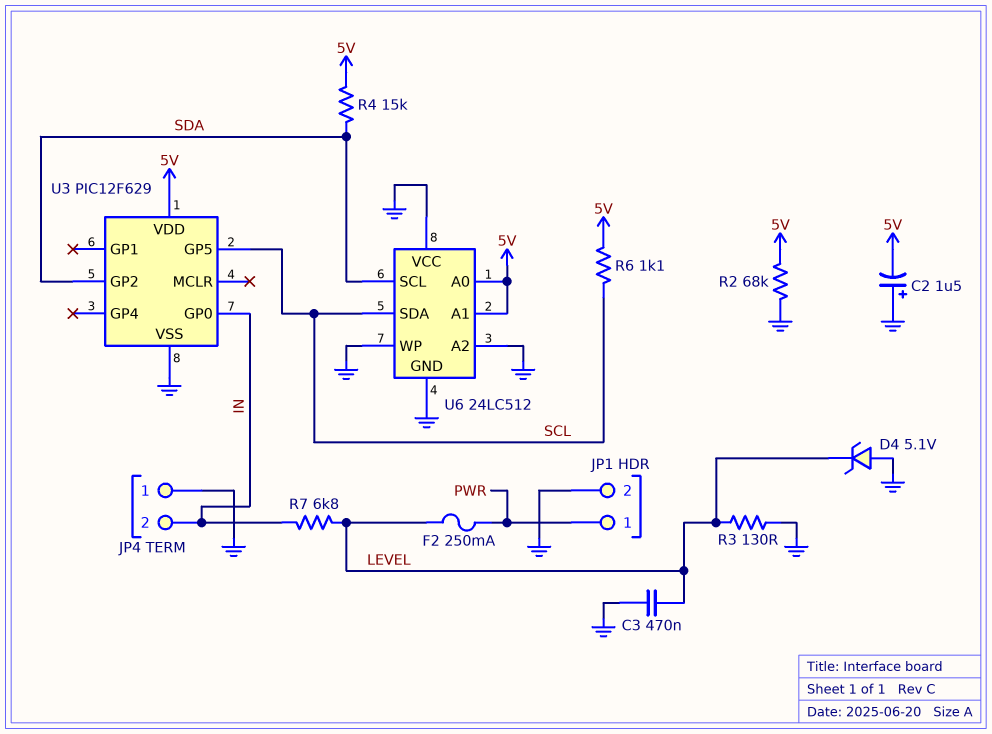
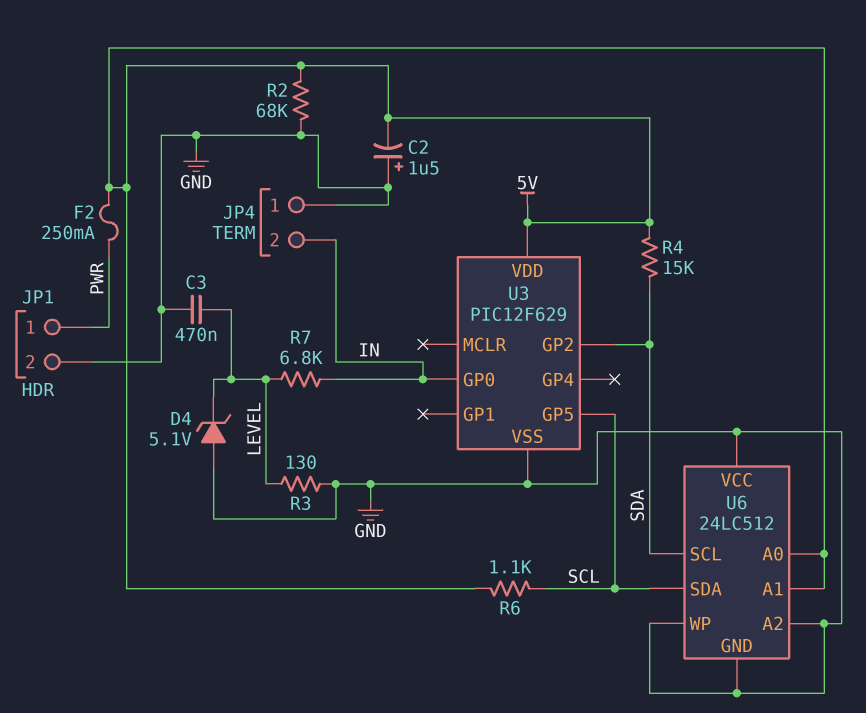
F2: 250mA (LEVEL, PWR) -> 250mA (5V, PWR)

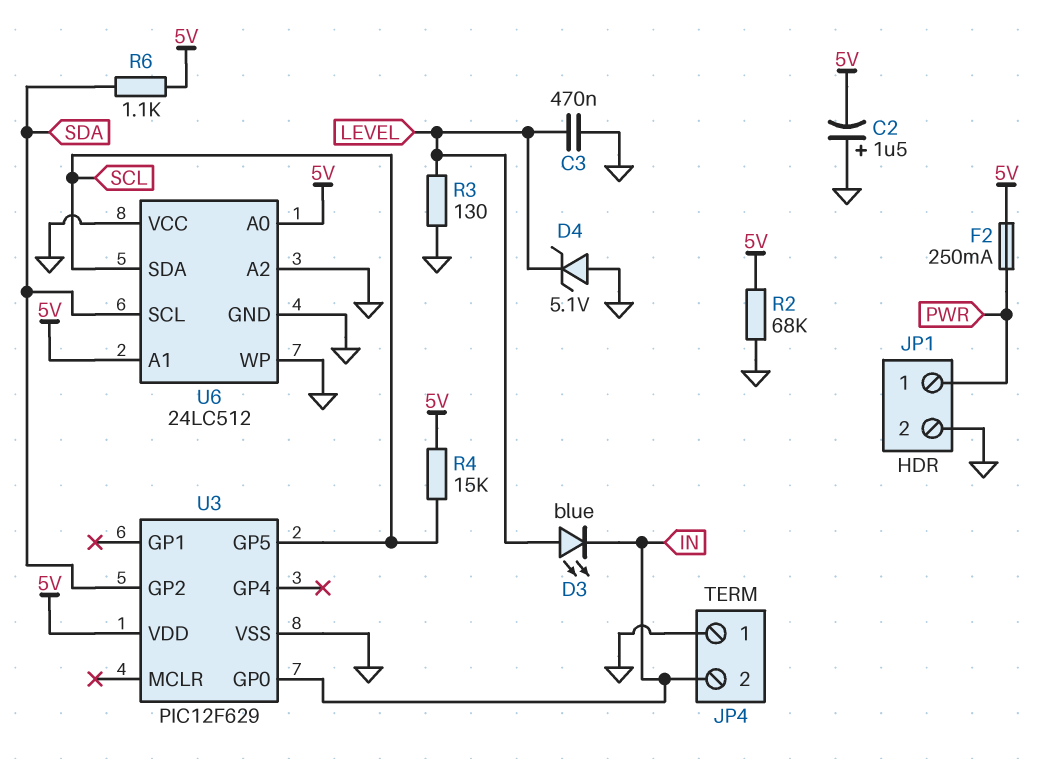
D3: none -> LED blue (A LEVEL, K IN)
R4: 15k (5V, SDA) -> 15k (5V, SCL)
R6: 1.1k (5V, SCL) -> 1.1k (5V, SDA)
R7: 6.8k (IN, LEVEL) -> none

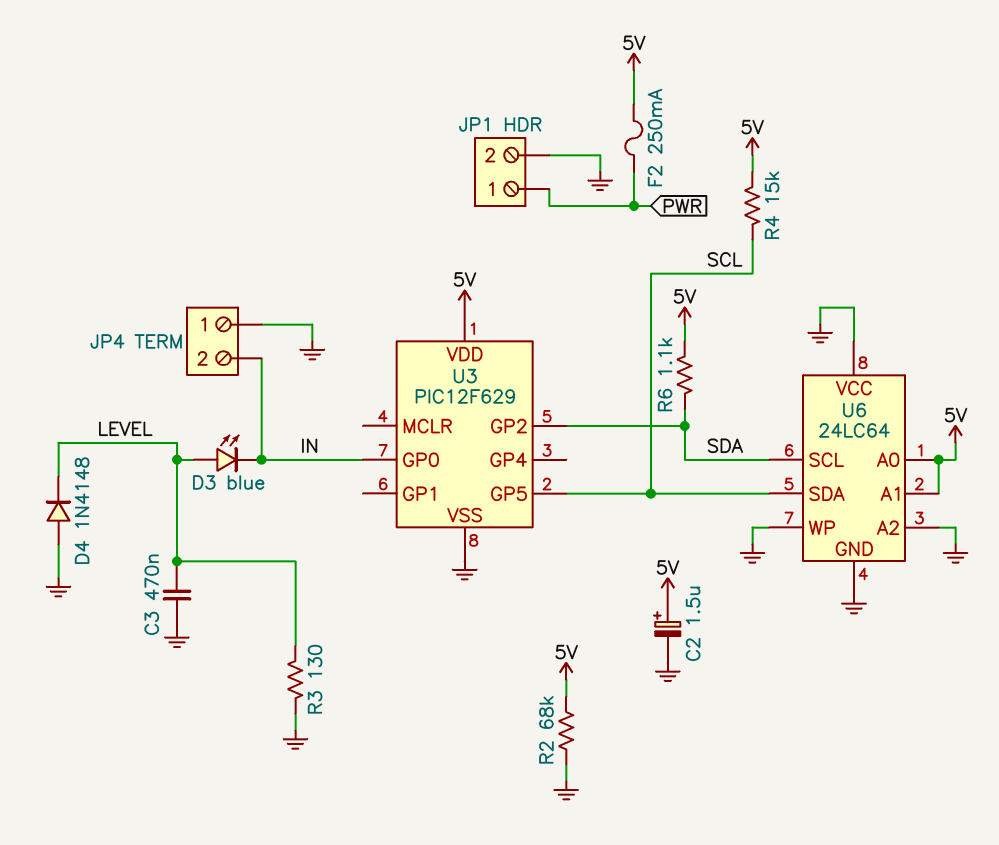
C2: 1.5uF (plus GND, minus 5V) -> 1.5uF (plus 5V, minus GND)
D4: zener 5.1V (A GND, K LEVEL) -> diode 1N4148 (A GND, K LEVEL)
U6: 24LC512 -> 24LC64

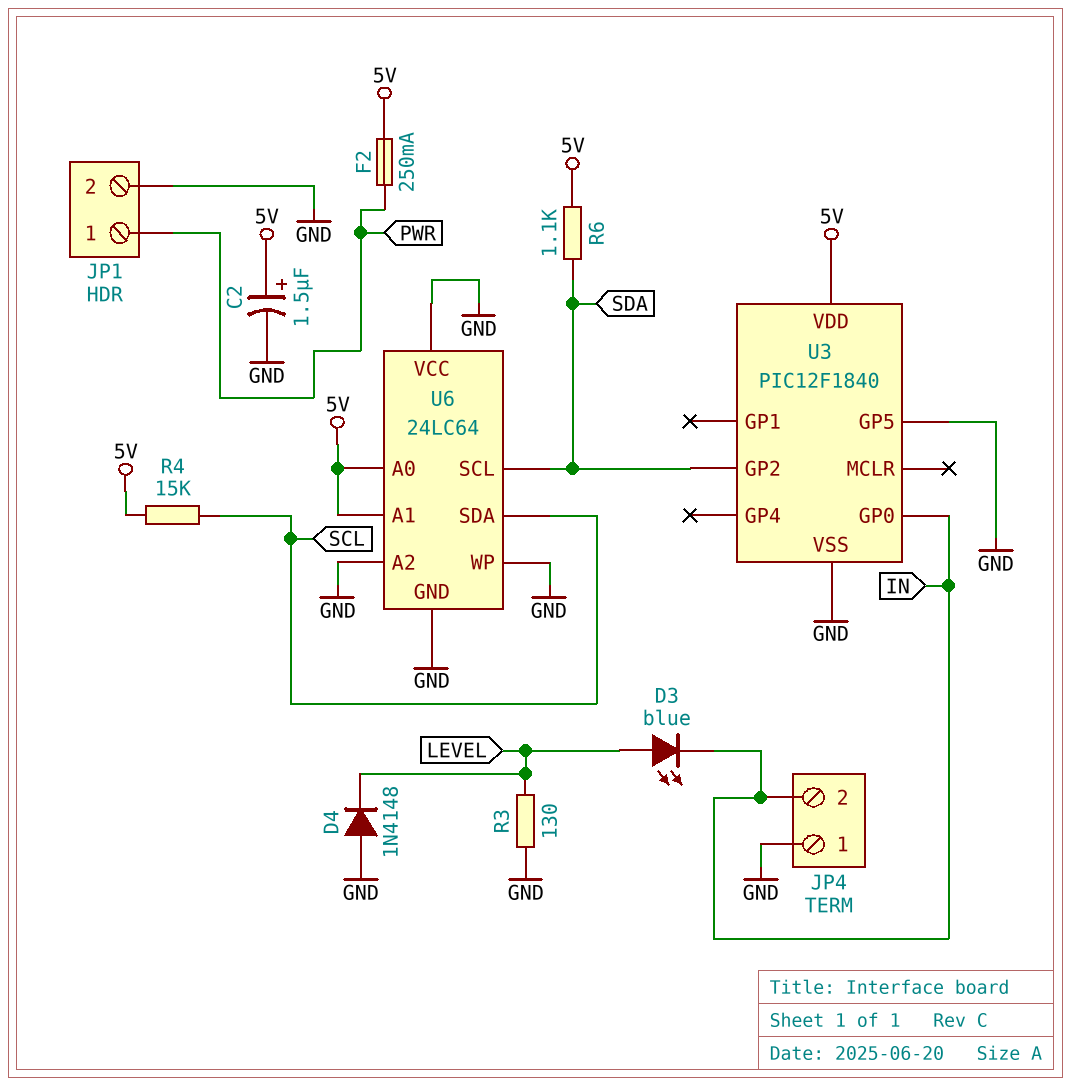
C3: 470nF (GND, LEVEL) -> none
R2: 68k (5V, GND) -> none
U3: PIC12F629 -> PIC12F1840
U3 pin GP5: SCL -> GND

